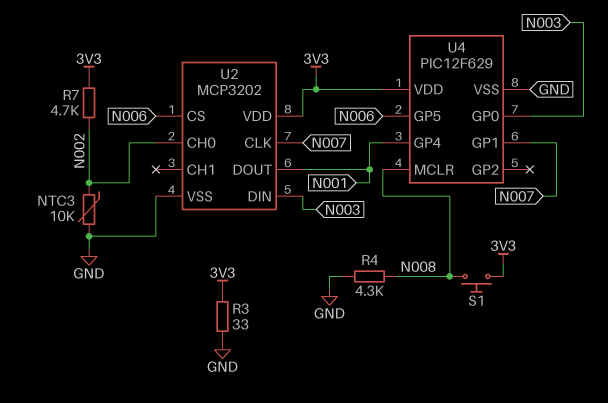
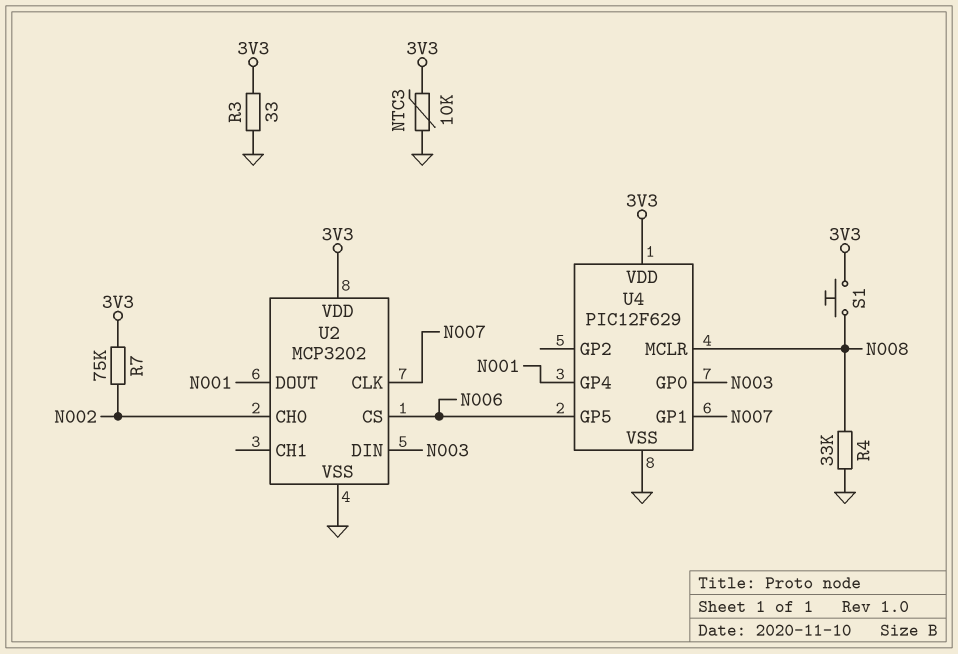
NTC3: 10k (GND, N002) -> 10k (3V3, GND)
R4: 4.3k (GND, N008) -> 33k (GND, N008)
R7: 4.7k (3V3, N002) -> 75k (3V3, N002)

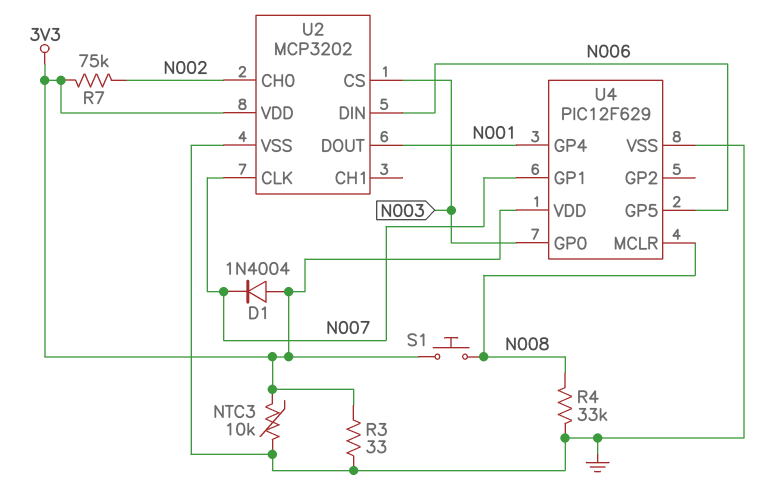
D1: none -> diode 1N4004 (A 3V3, K N007)
U2 pin CS: N006 -> N003
U2 pin DIN: N003 -> N006

